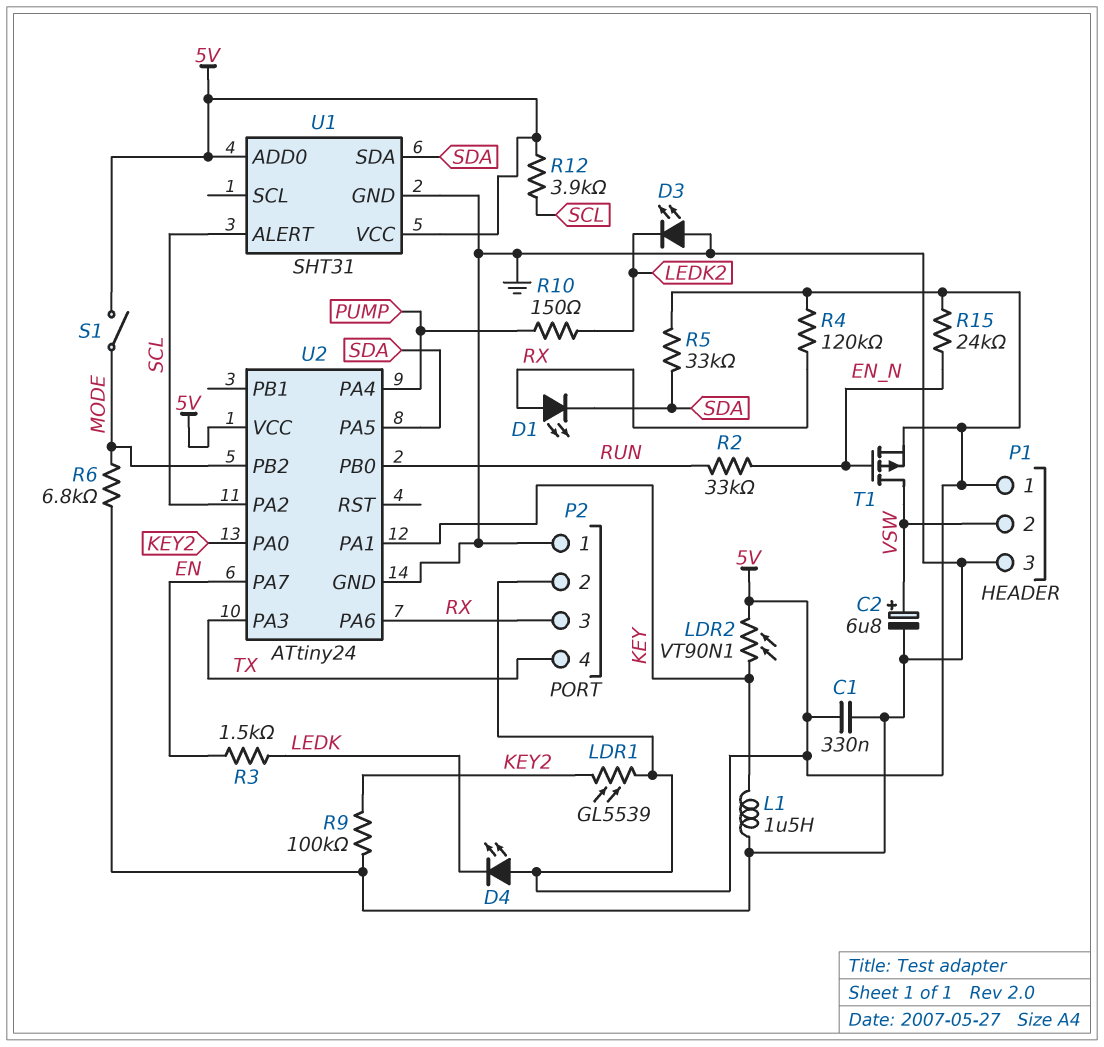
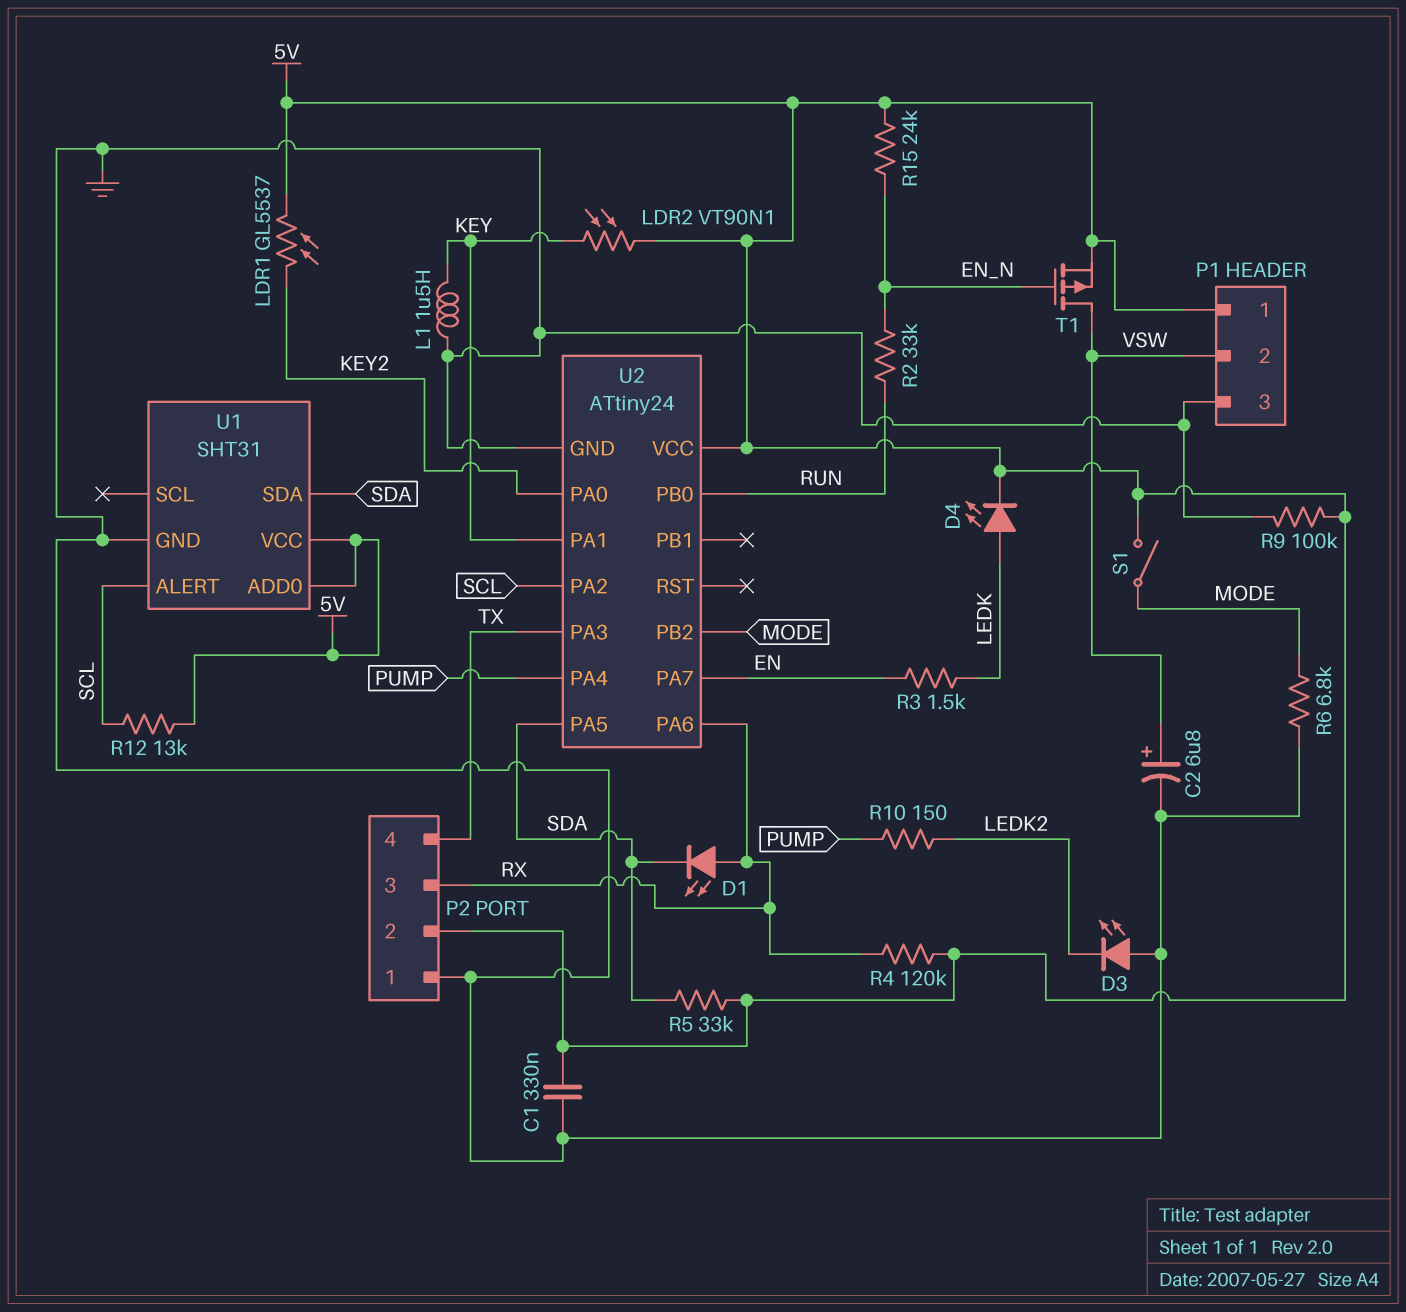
D4: LED (A 5V, K LEDK) -> LED (A LEDK, K 5V)
LDR1: GL5539 (5V, KEY2) -> GL5537 (5V, KEY2)
R9: 100k (GND, KEY2) -> 100k (5V, GND)
R12: 3.9k (5V, SCL) -> 13k (5V, SCL)

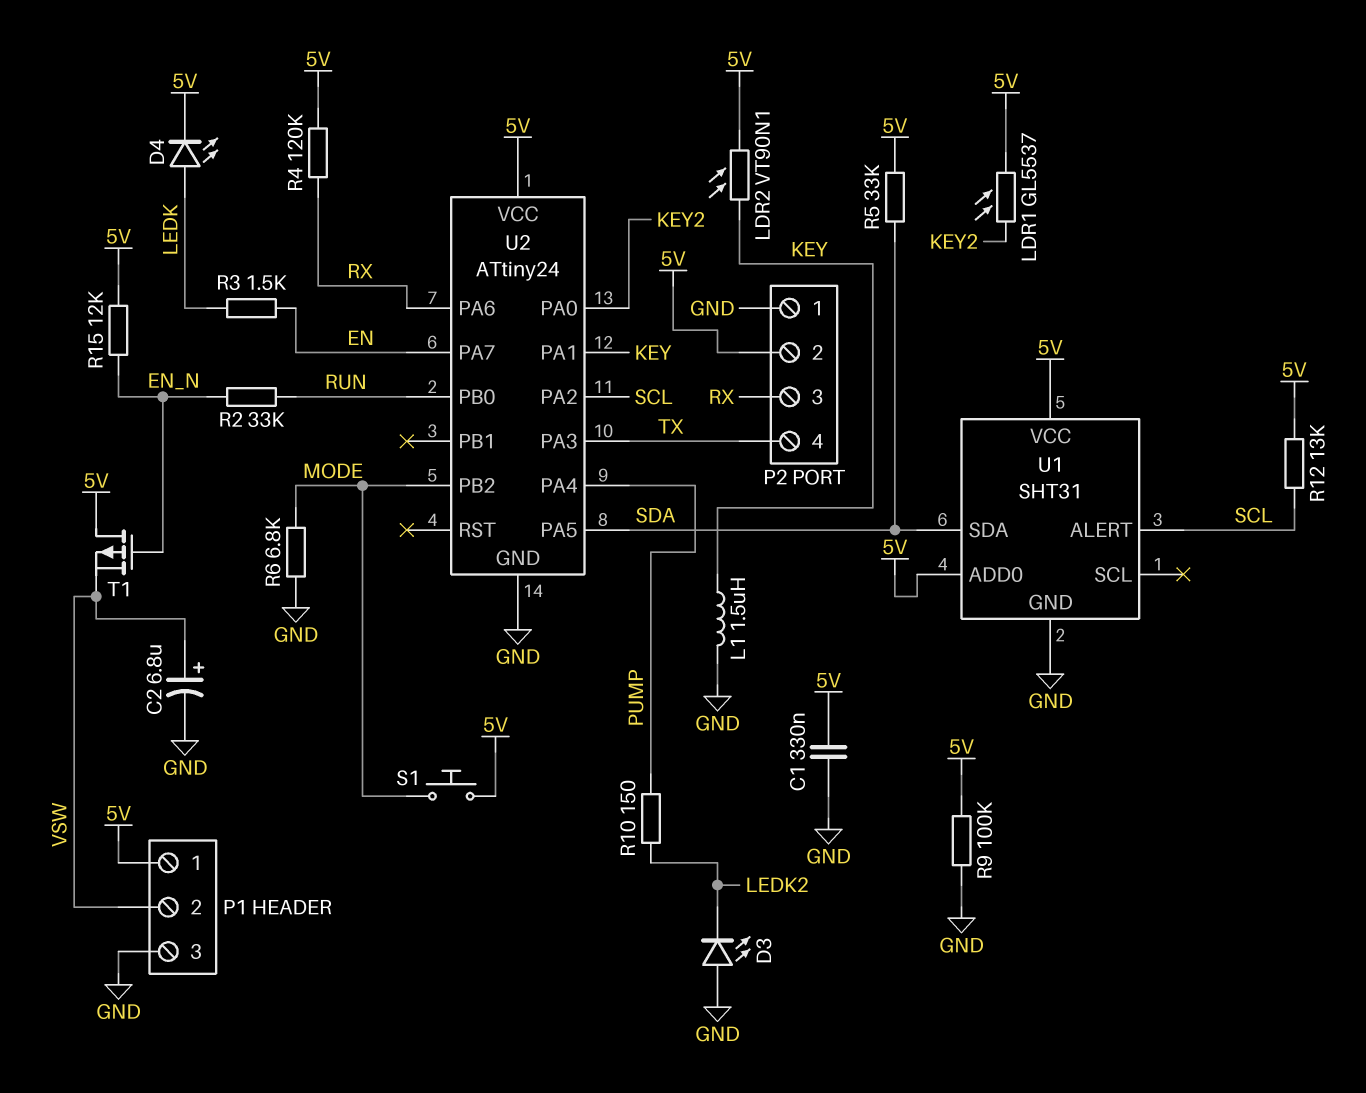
D1: LED (A RX, K SDA) -> none
R15: 24k (5V, EN_N) -> 12k (5V, EN_N)
S1: switch (5V, MODE) -> button (5V, MODE)
T1: PMOS (G EN_N, D VSW, S 5V) -> PMOS (G EN_N, D 5V, S VSW)

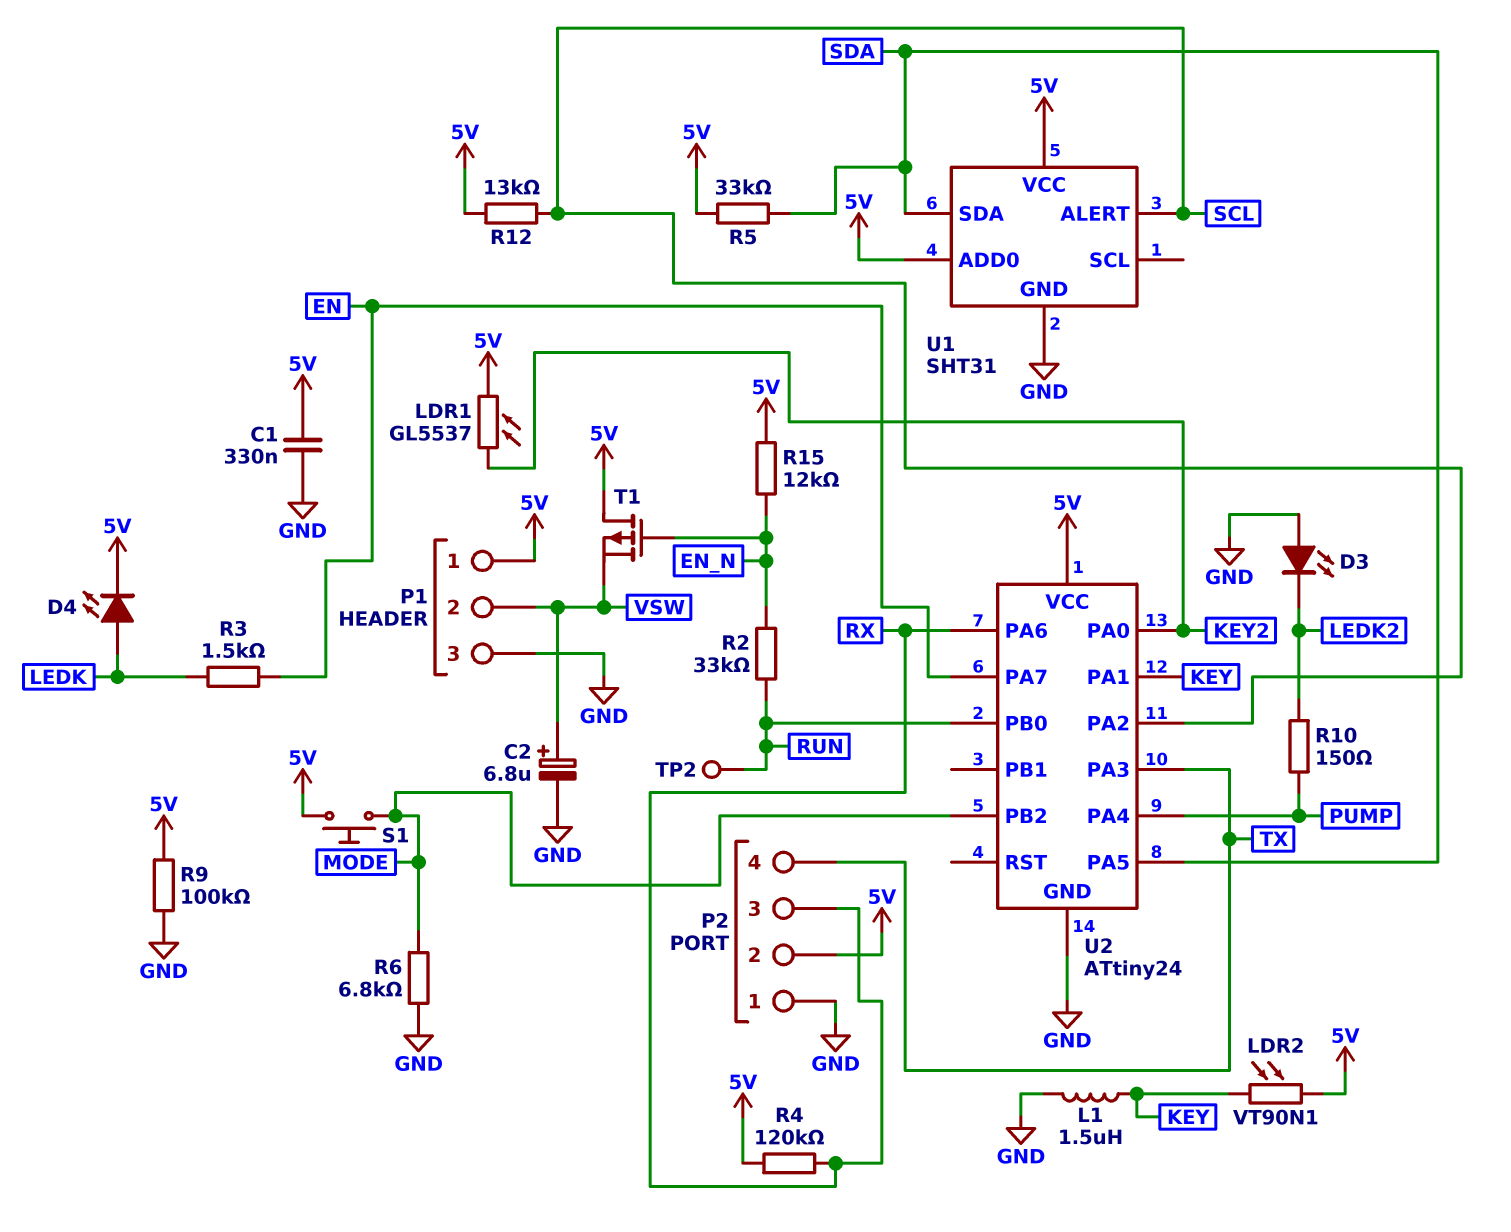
TP2: none -> test point (RUN)

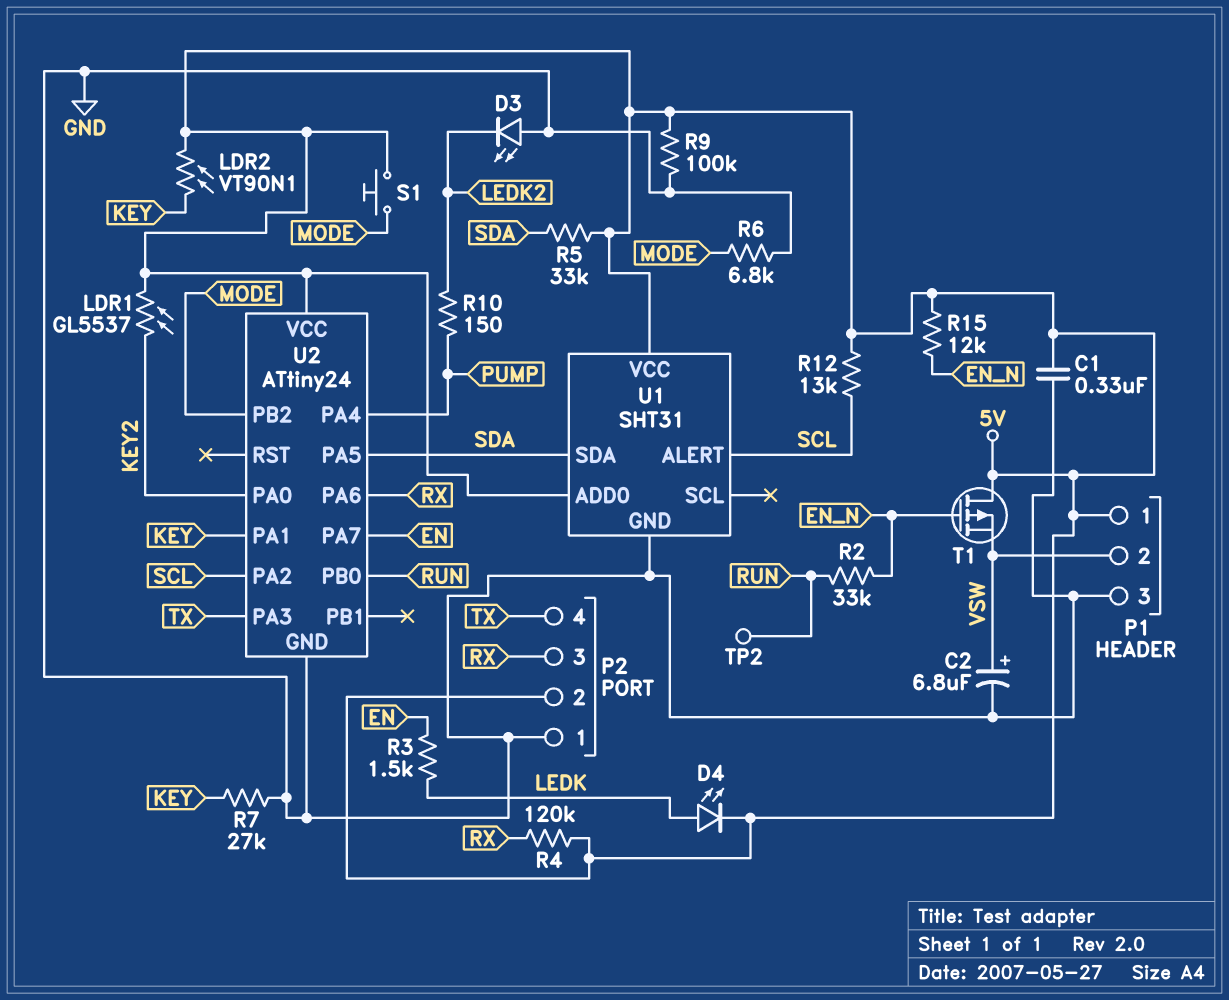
L1: 1.5uH (GND, KEY) -> none
R7: none -> 27k (GND, KEY)

